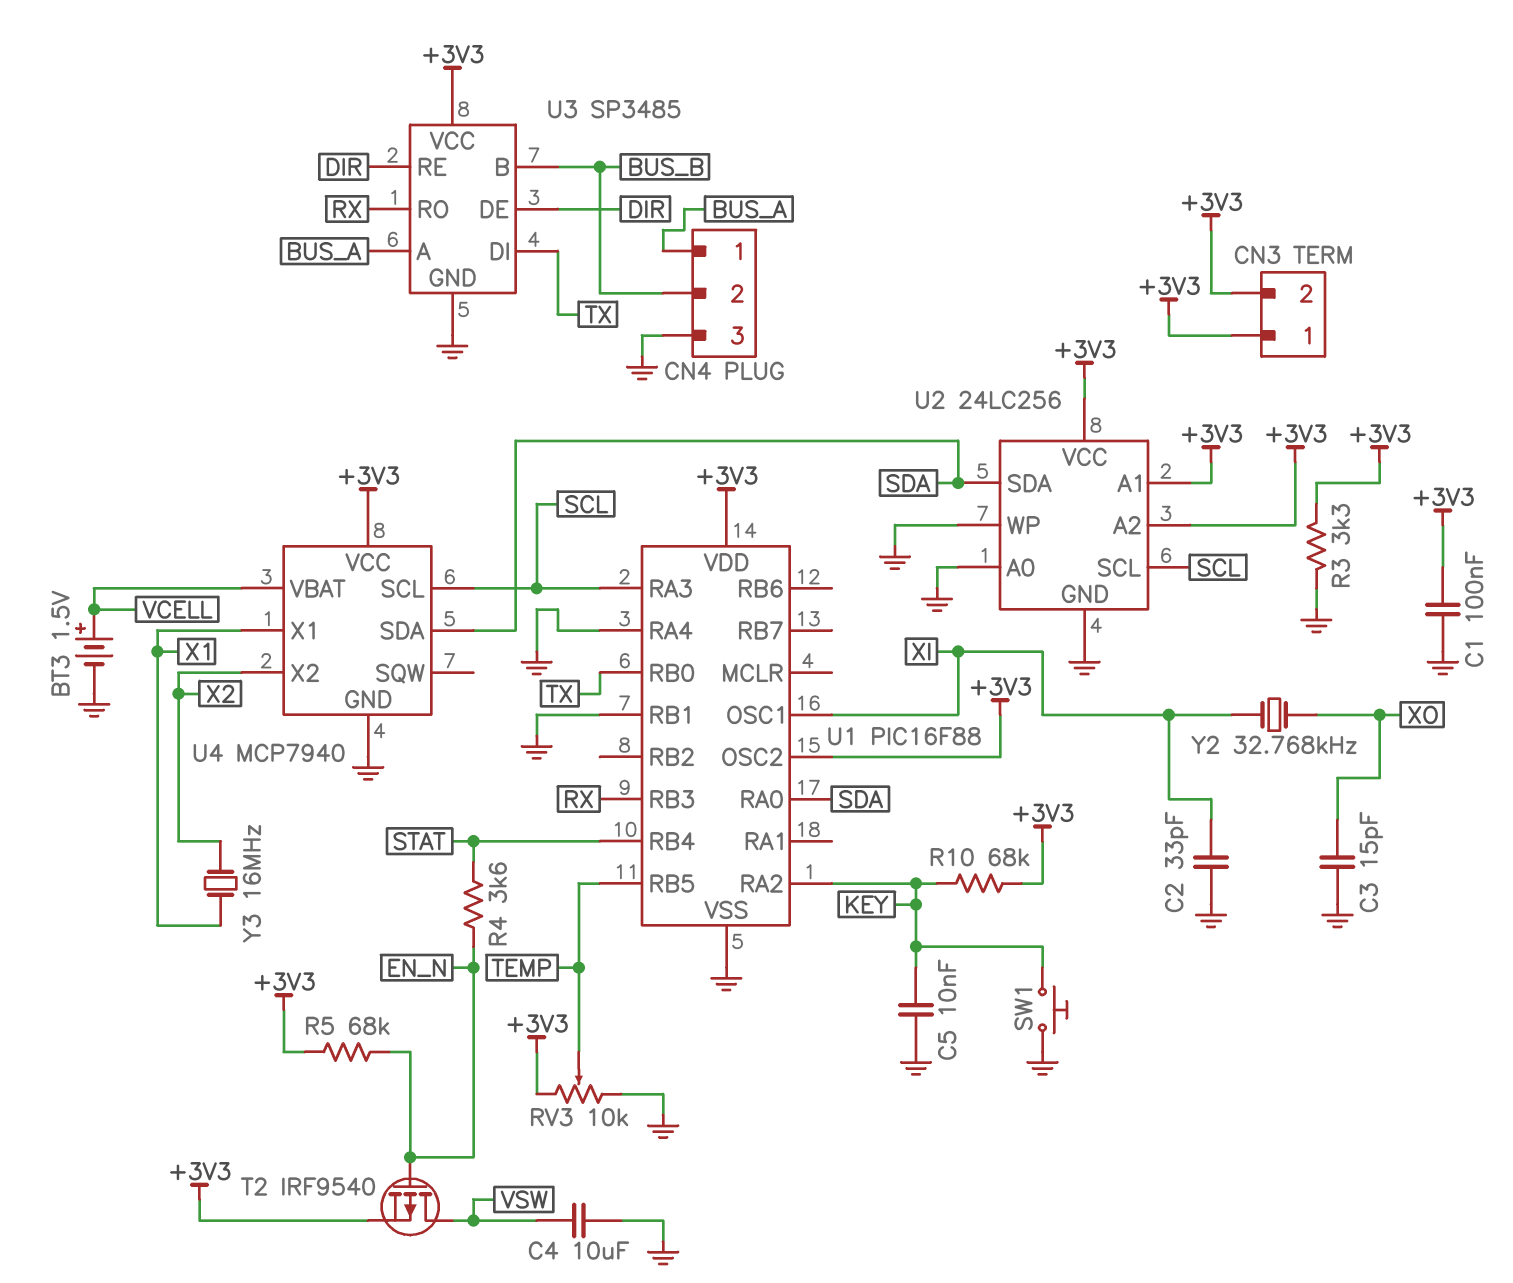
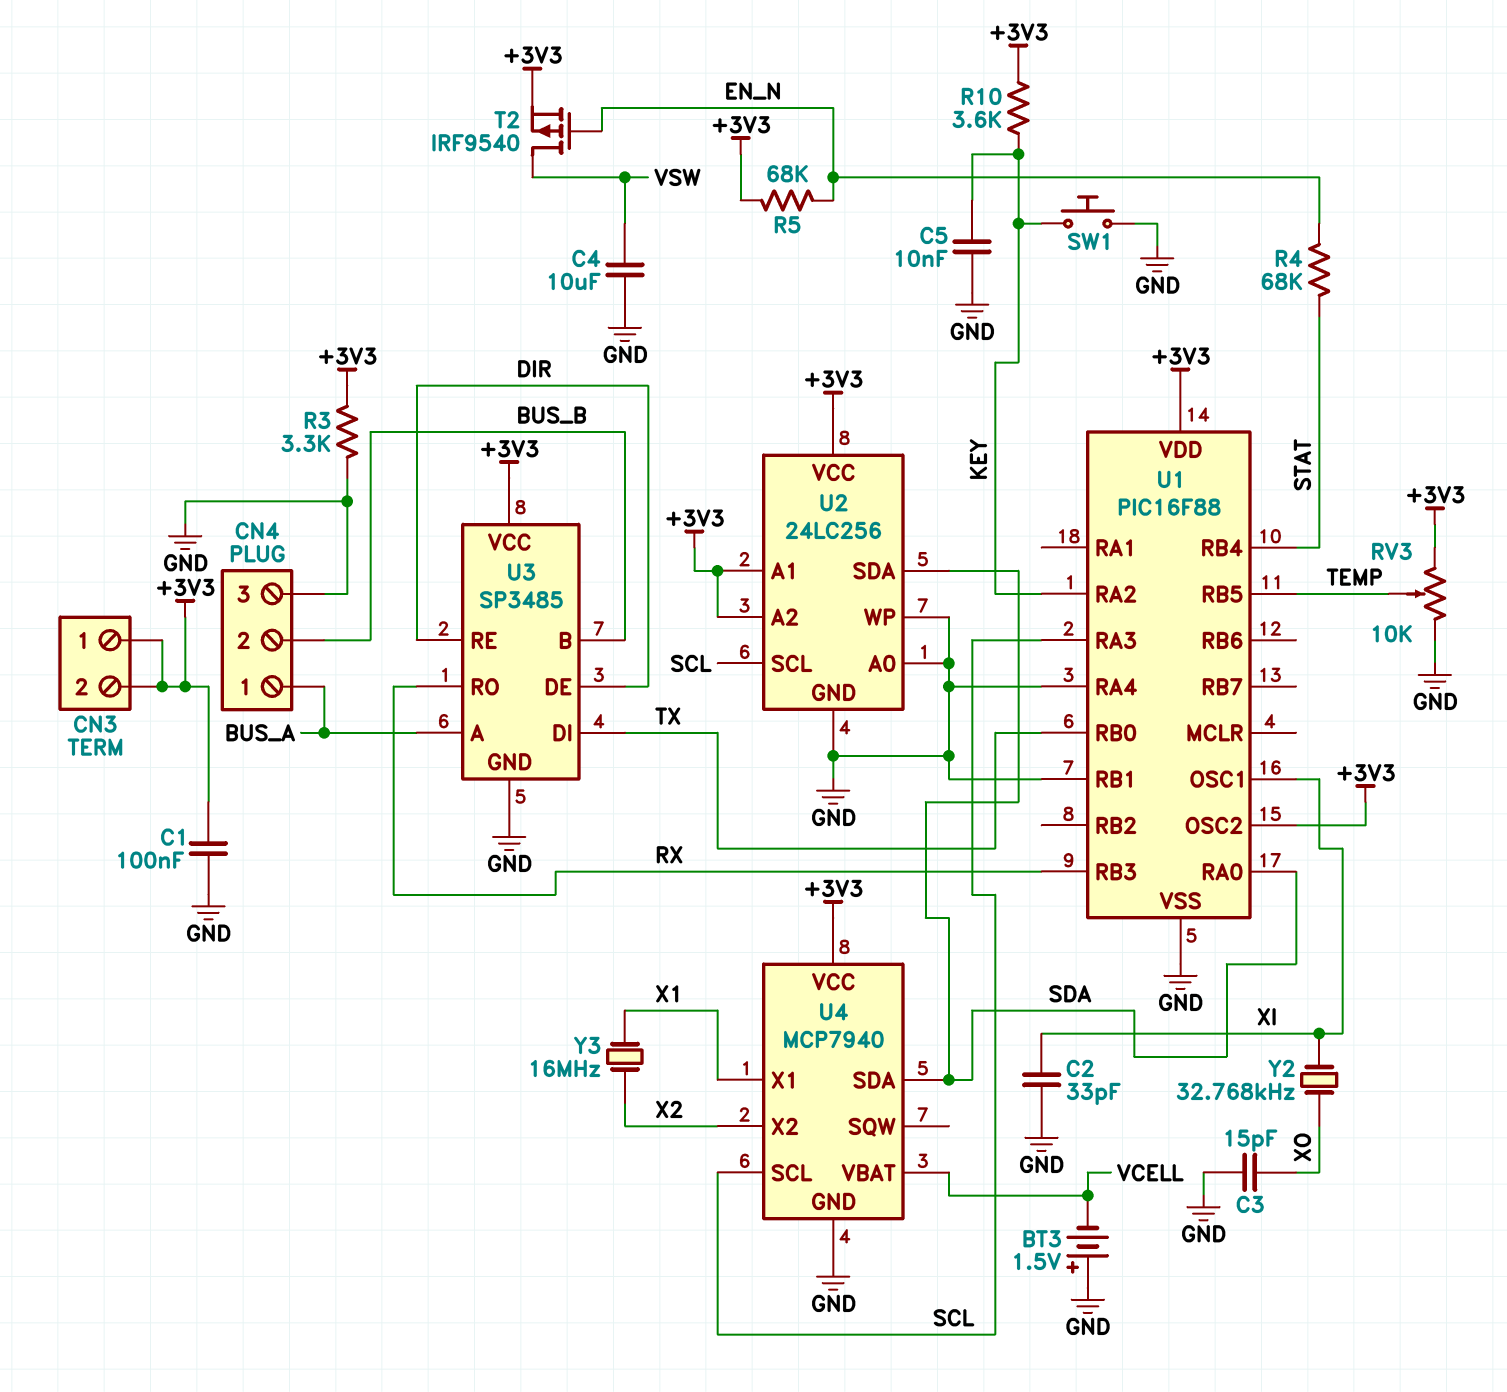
BT3: 1.5V (plus VCELL, minus GND) -> 1.5V (plus GND, minus VCELL)
R4: 3.6k (EN_N, STAT) -> 68k (EN_N, STAT)
R10: 68k (+3V3, KEY) -> 3.6k (+3V3, KEY)

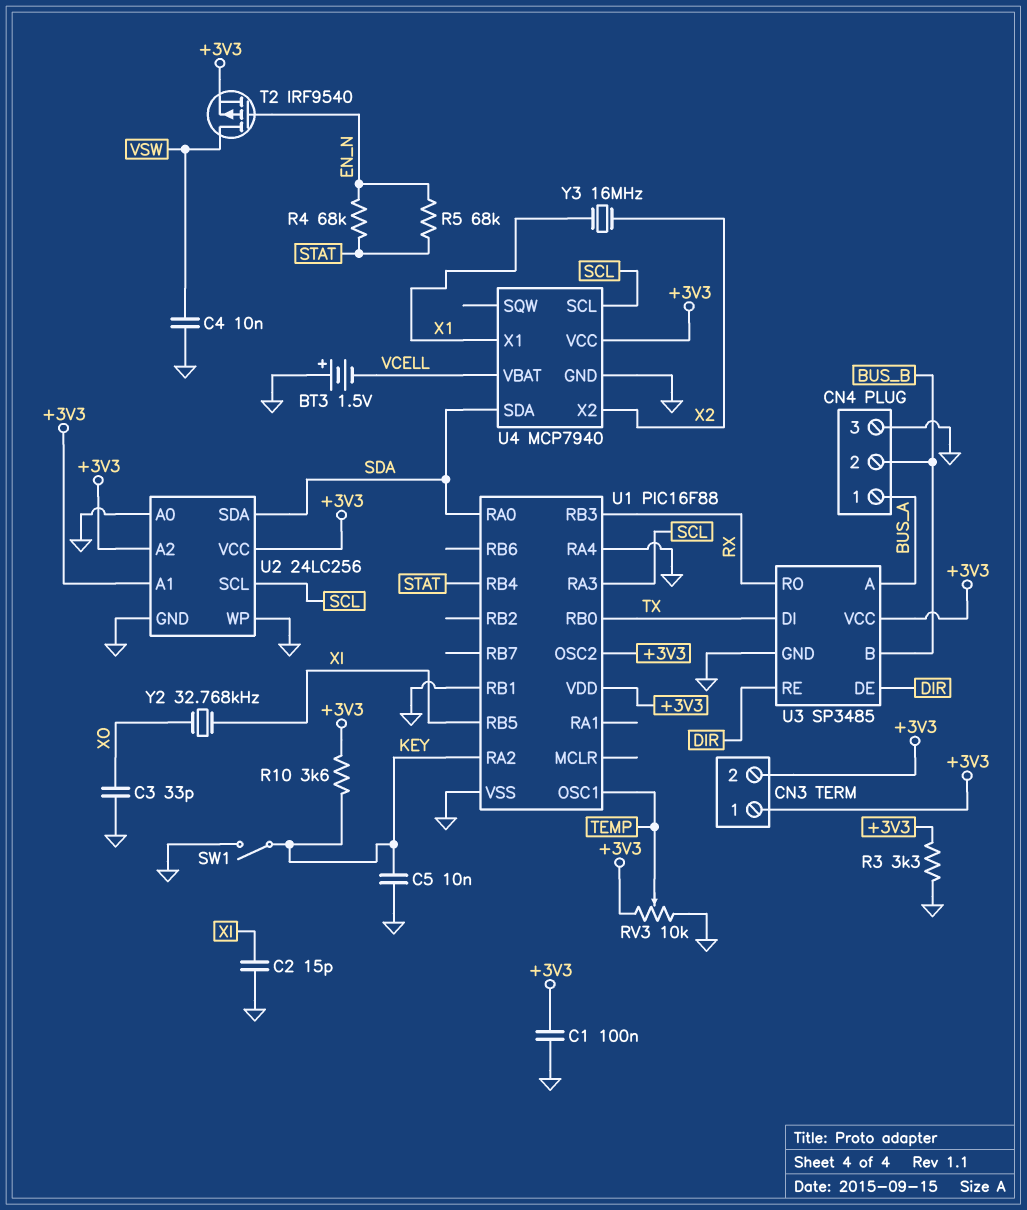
C2: 33pF (GND, XI) -> 15pF (GND, XI)
C3: 15pF (GND, XO) -> 33pF (GND, XO)
C4: 10uF (GND, VSW) -> 10nF (GND, VSW)
R5: 68k (+3V3, EN_N) -> 68k (EN_N, STAT)
SW1: button (GND, KEY) -> switch (GND, KEY)
U1 pin OSC1: XI -> TEMP
U1 pin RB5: TEMP -> XI

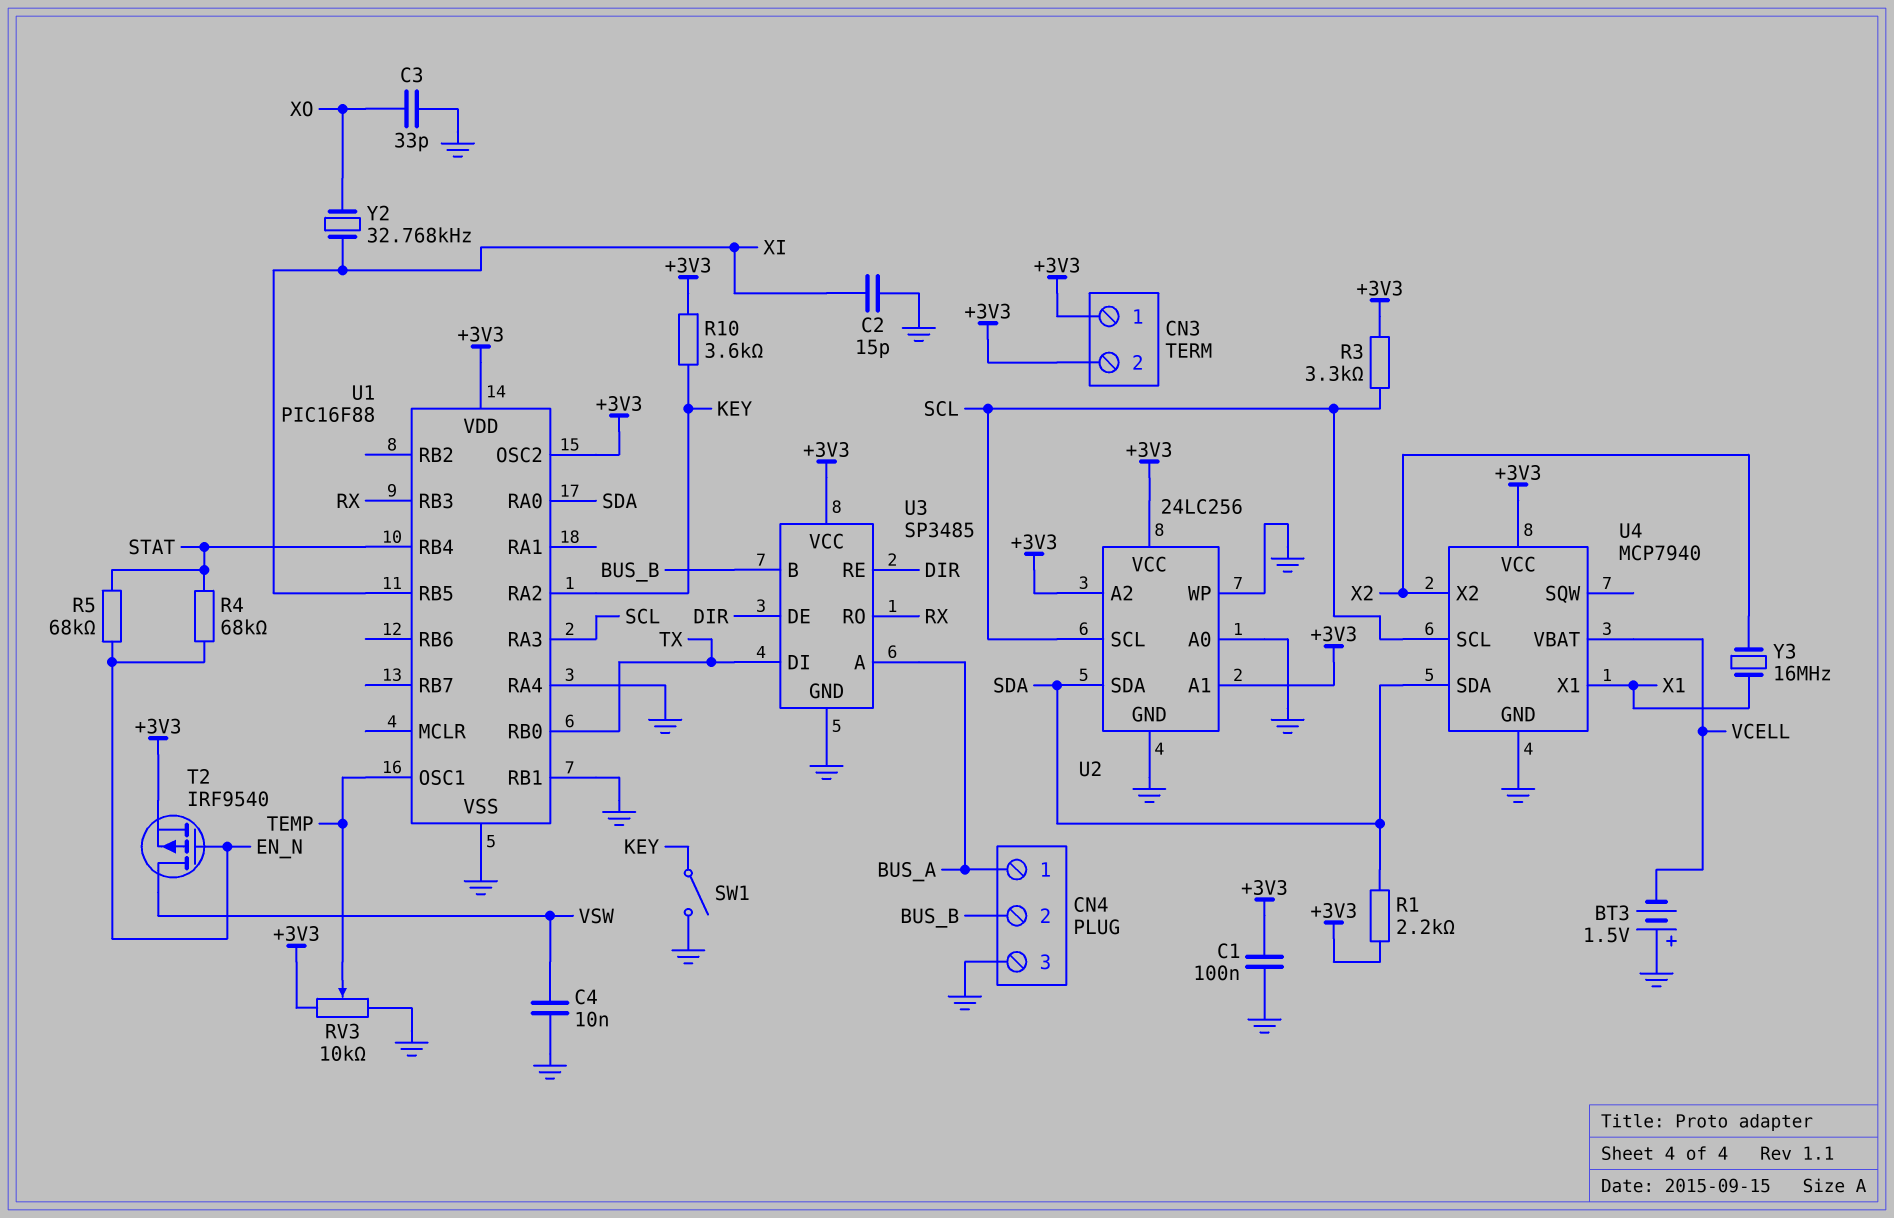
C5: 10nF (GND, KEY) -> none
R1: none -> 2.2k (+3V3, SDA)
R3: 3.3k (+3V3, GND) -> 3.3k (+3V3, SCL)

